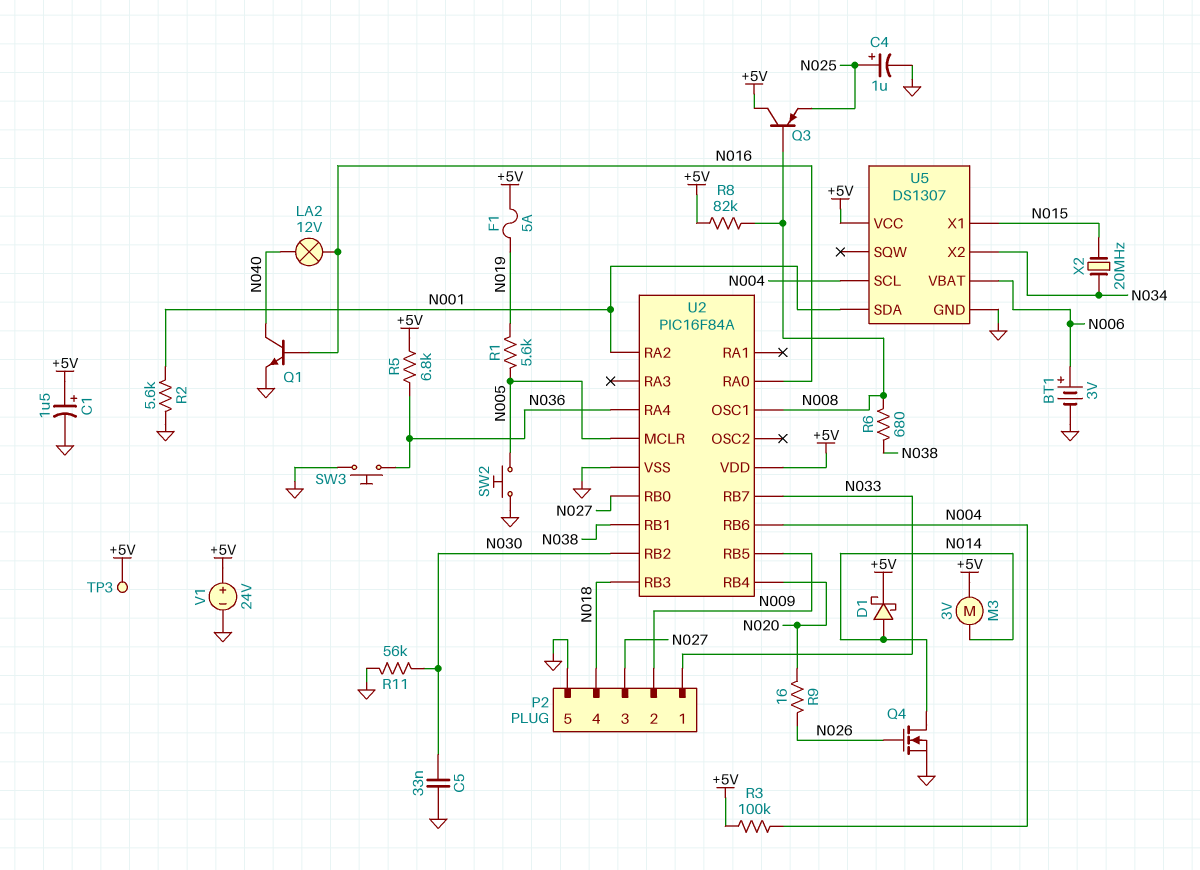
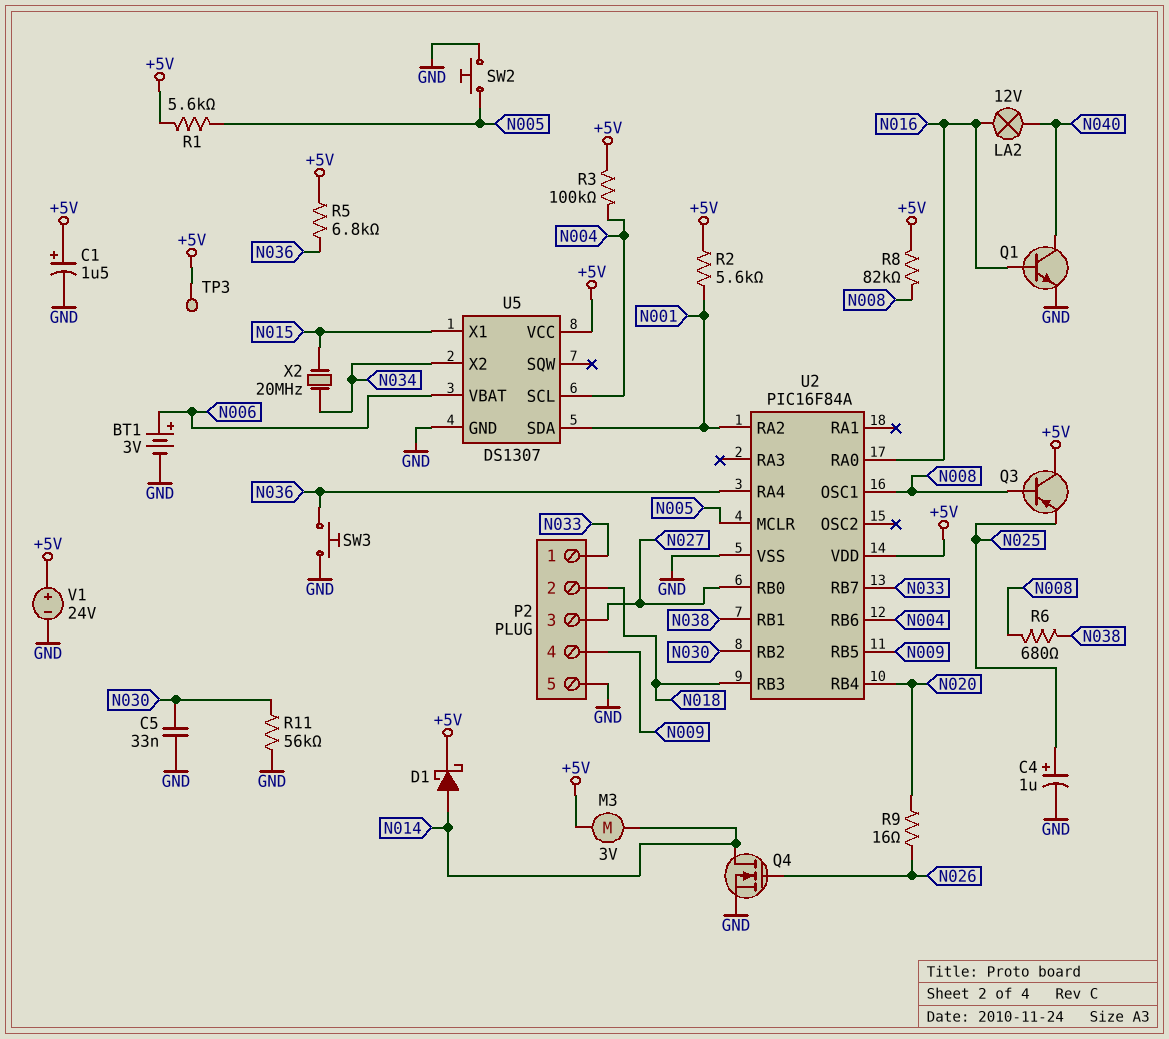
F1: 5A (+5V, N019) -> none
P2 pin 2: N009 -> N018
P2 pin 4: N018 -> N009
R1: 5.6k (N005, N019) -> 5.6k (+5V, N005)
R2: 5.6k (GND, N001) -> 5.6k (+5V, N001)

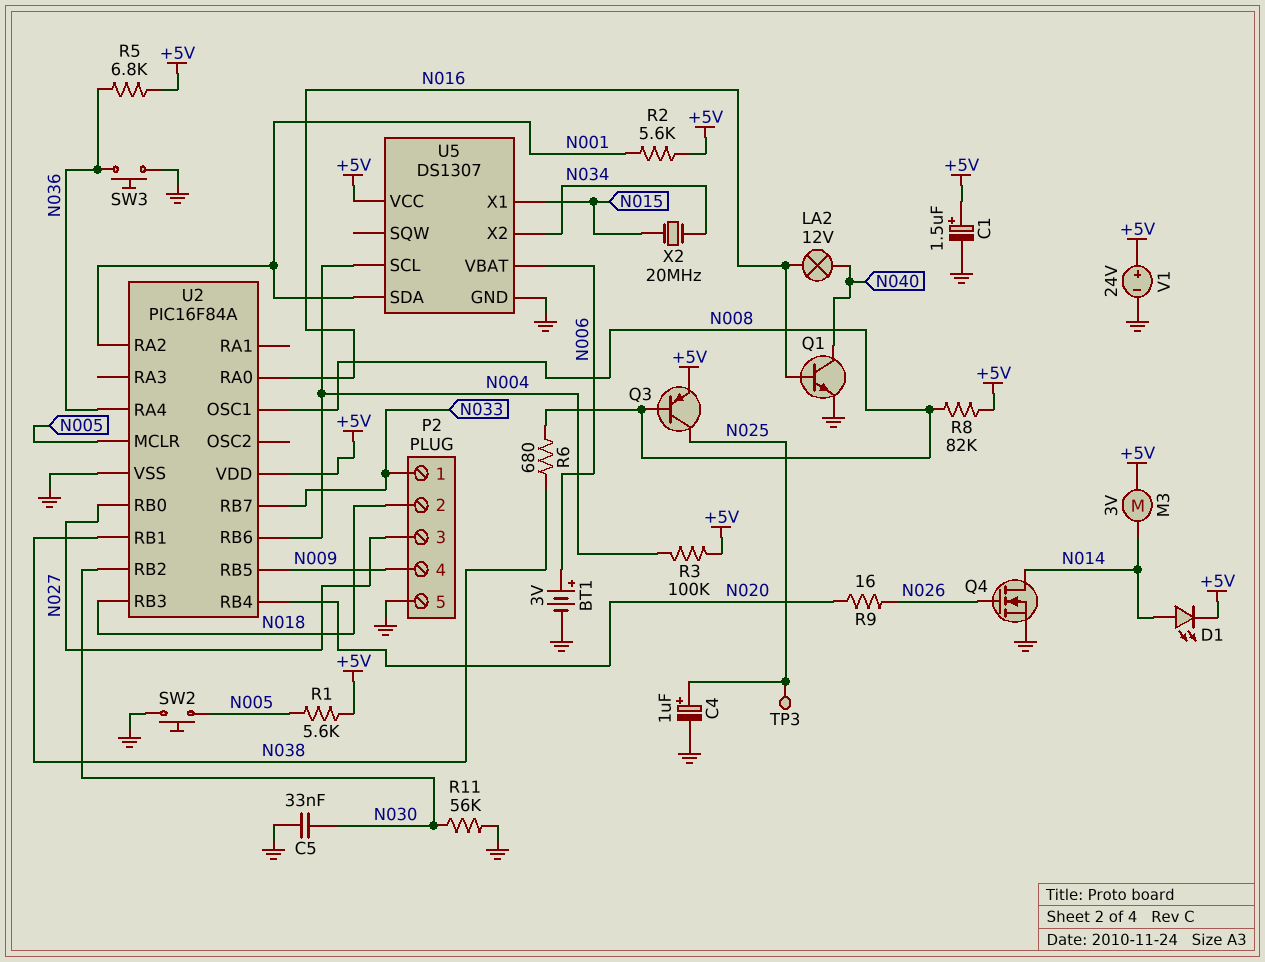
D1: schottky (A N014, K +5V) -> LED (A N014, K +5V)
Q3: PNP (B N008, C +5V, E N025) -> PNP (B N008, C N025, E +5V)
TP3: test point (+5V) -> test point (N025)

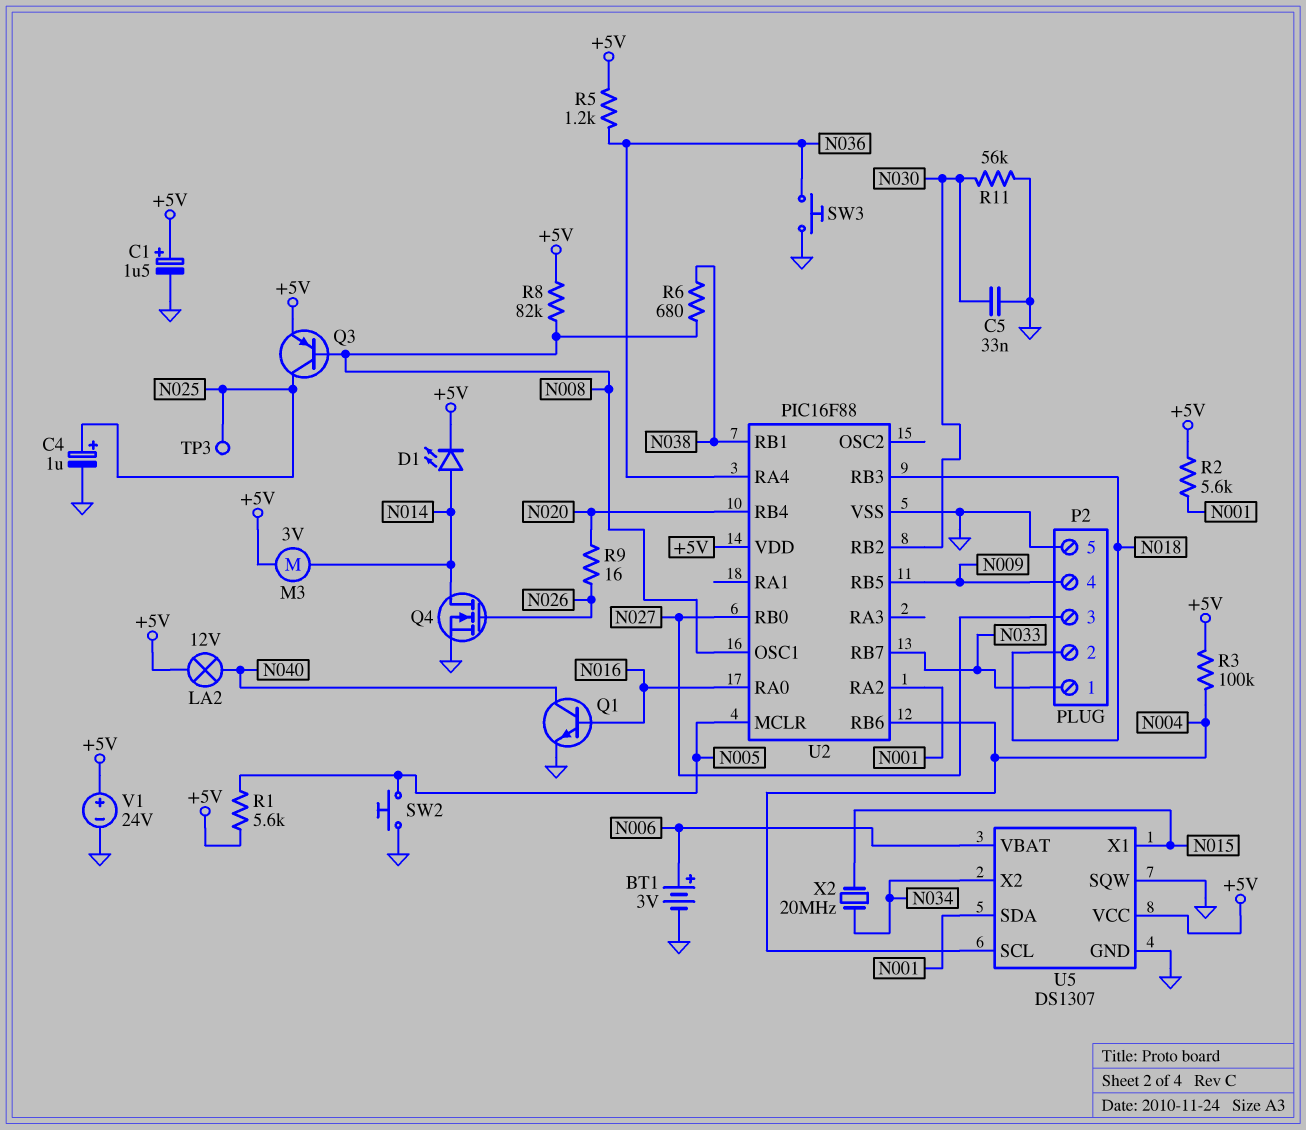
LA2: lamp 12V (N016, N040) -> lamp 12V (+5V, N040)
R5: 6.8k (+5V, N036) -> 1.2k (+5V, N036)
U2: PIC16F84A -> PIC16F88
U5 pin SQW: none -> GND

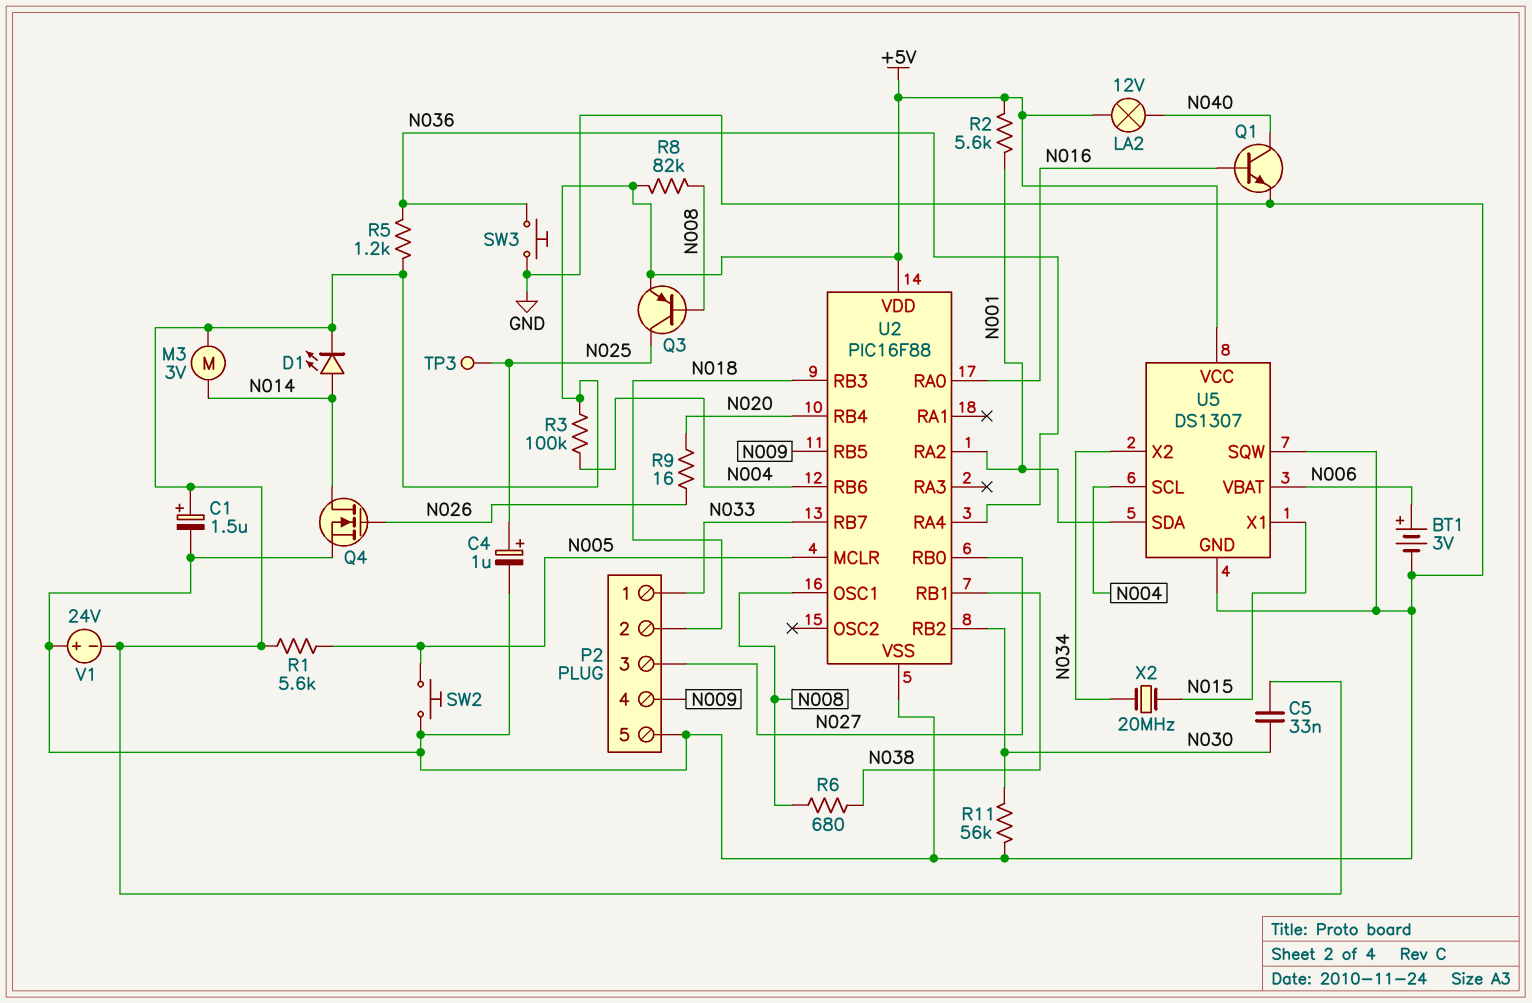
C5: 33nF (GND, N030) -> 33nF (+5V, N030)
V1: 24V (plus +5V, minus GND) -> 24V (plus GND, minus +5V)

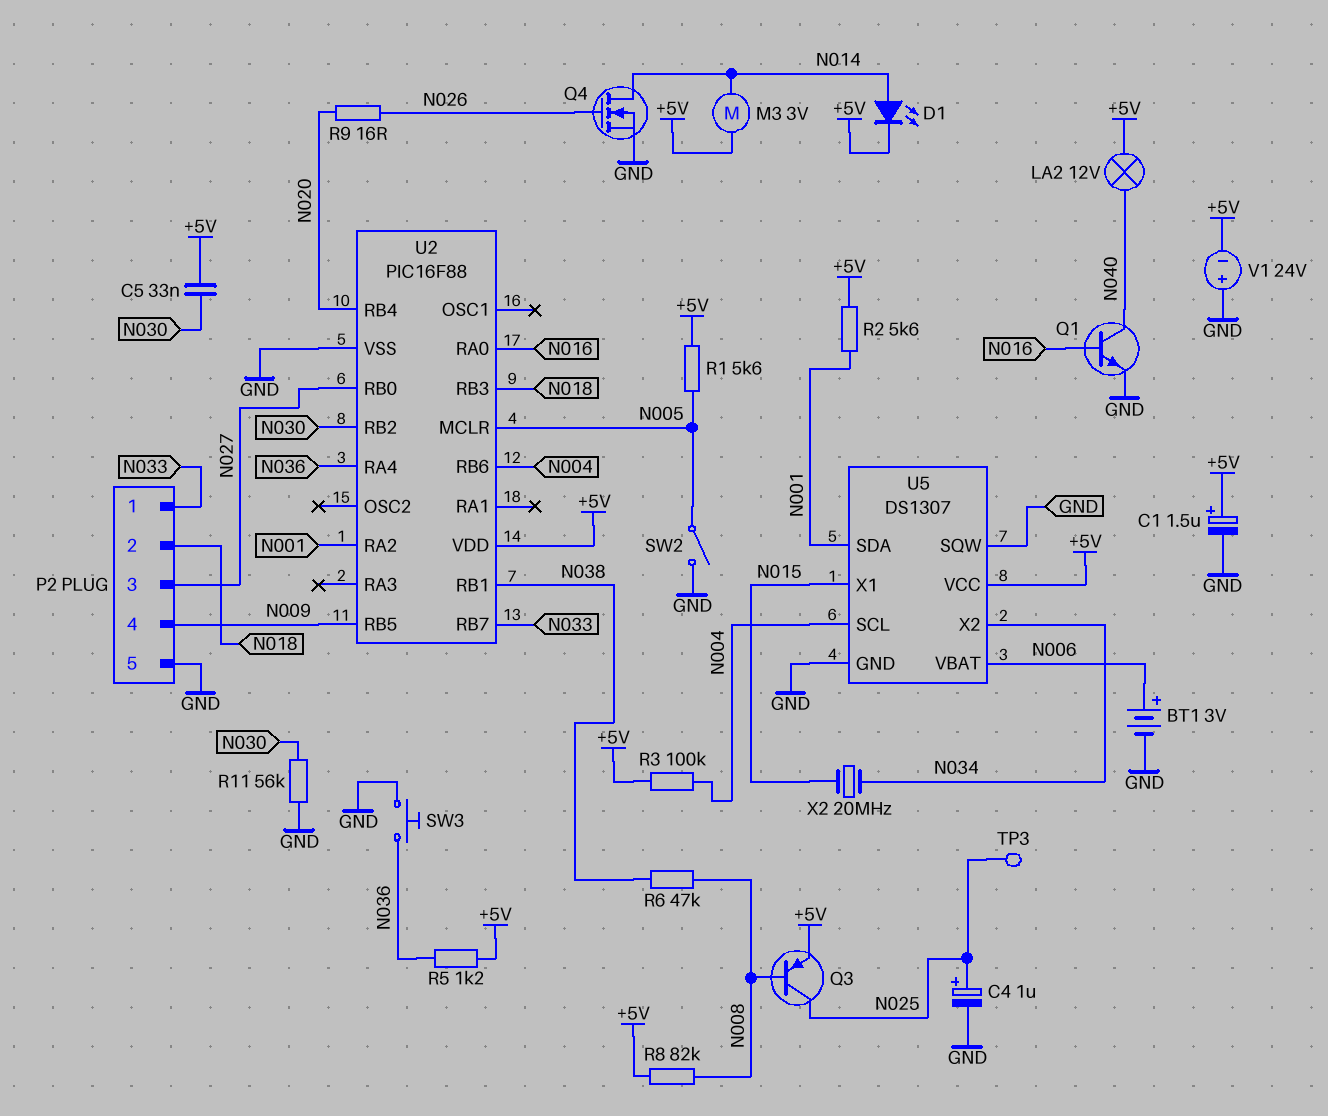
R6: 680 (N008, N038) -> 47k (N008, N038)
SW2: button (GND, N005) -> switch (GND, N005)
U2 pin OSC1: N008 -> none

